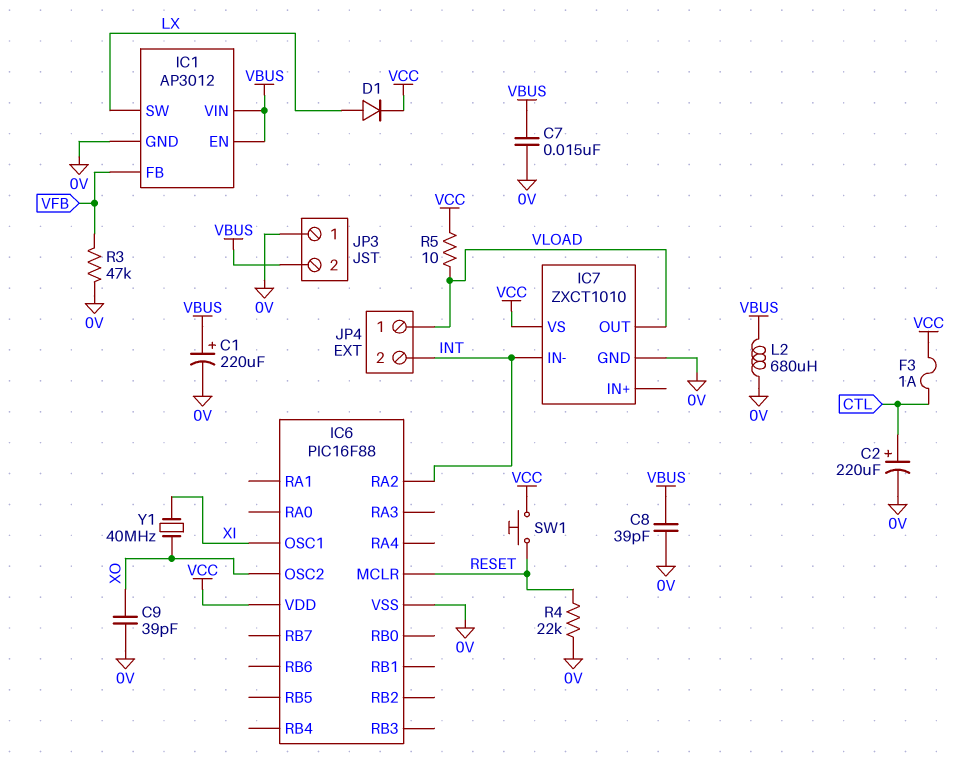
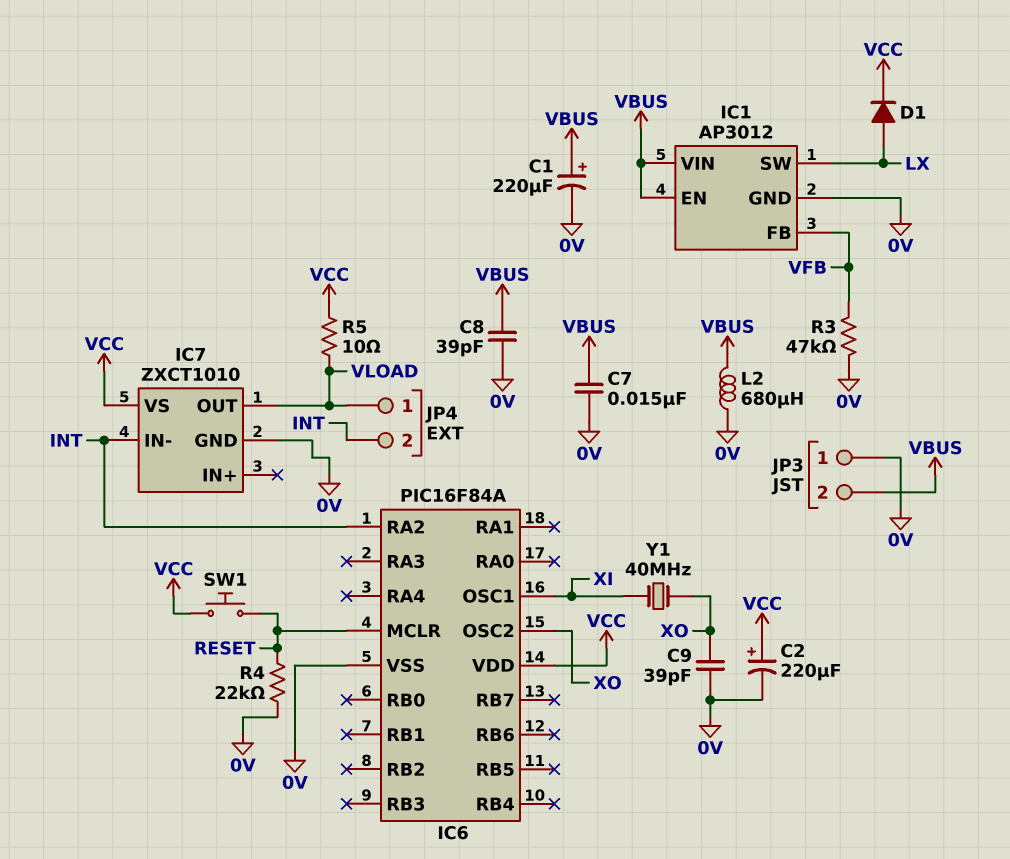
C2: 220uF (plus CTL, minus 0V) -> 220uF (plus VCC, minus 0V)
F3: 1A (CTL, VCC) -> none
IC6: PIC16F88 -> PIC16F84A

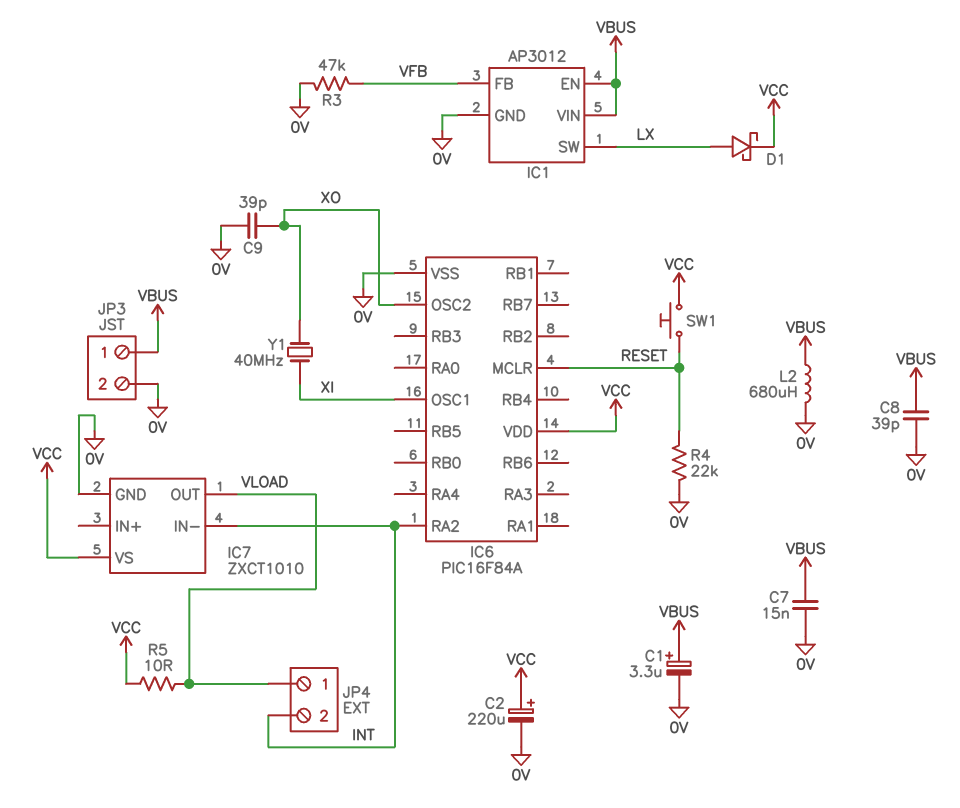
C1: 220uF (plus VBUS, minus 0V) -> 3.3uF (plus VBUS, minus 0V)
D1: diode (A LX, K VCC) -> schottky (A LX, K VCC)
JP3 pin 1: 0V -> VBUS
JP3 pin 2: VBUS -> 0V

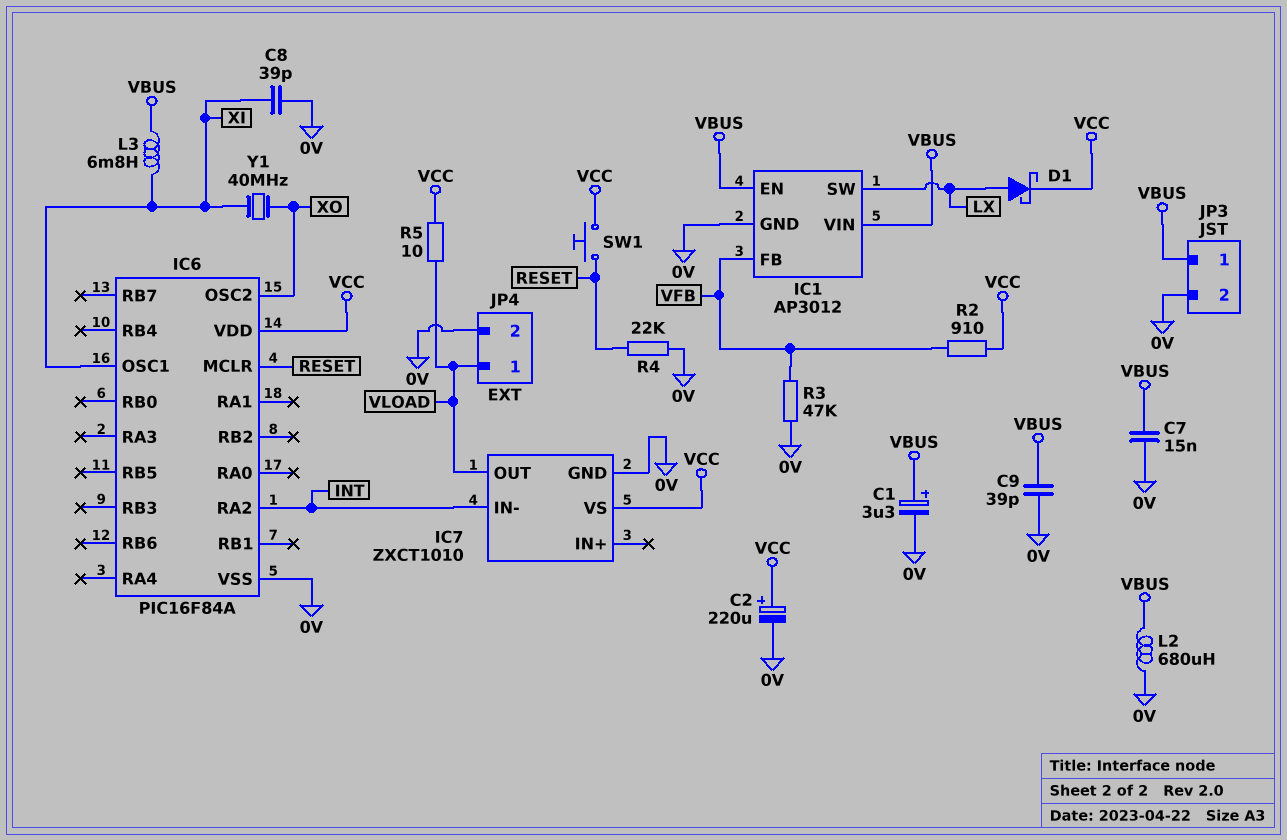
C8: 39pF (0V, VBUS) -> 39pF (0V, XI)
C9: 39pF (0V, XO) -> 39pF (0V, VBUS)
JP4 pin 2: INT -> 0V
L3: none -> 6.8mH (VBUS, XI)
R2: none -> 910 (VCC, VFB)

